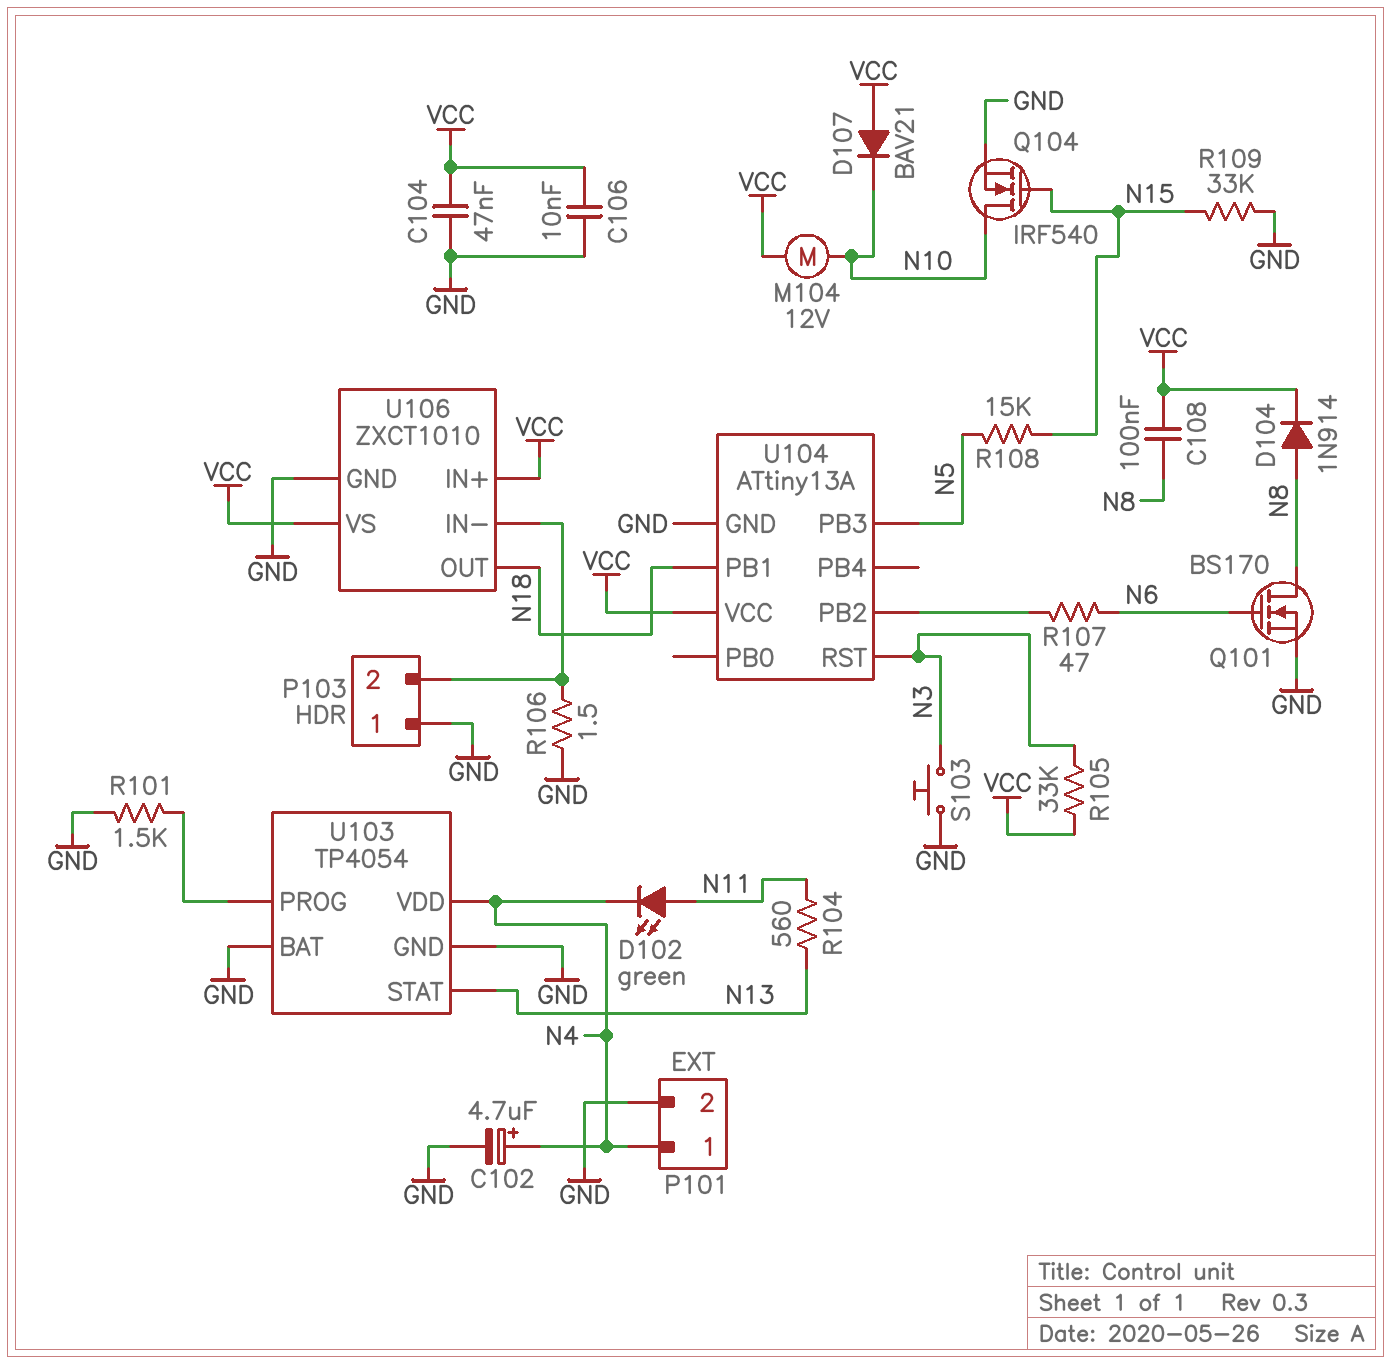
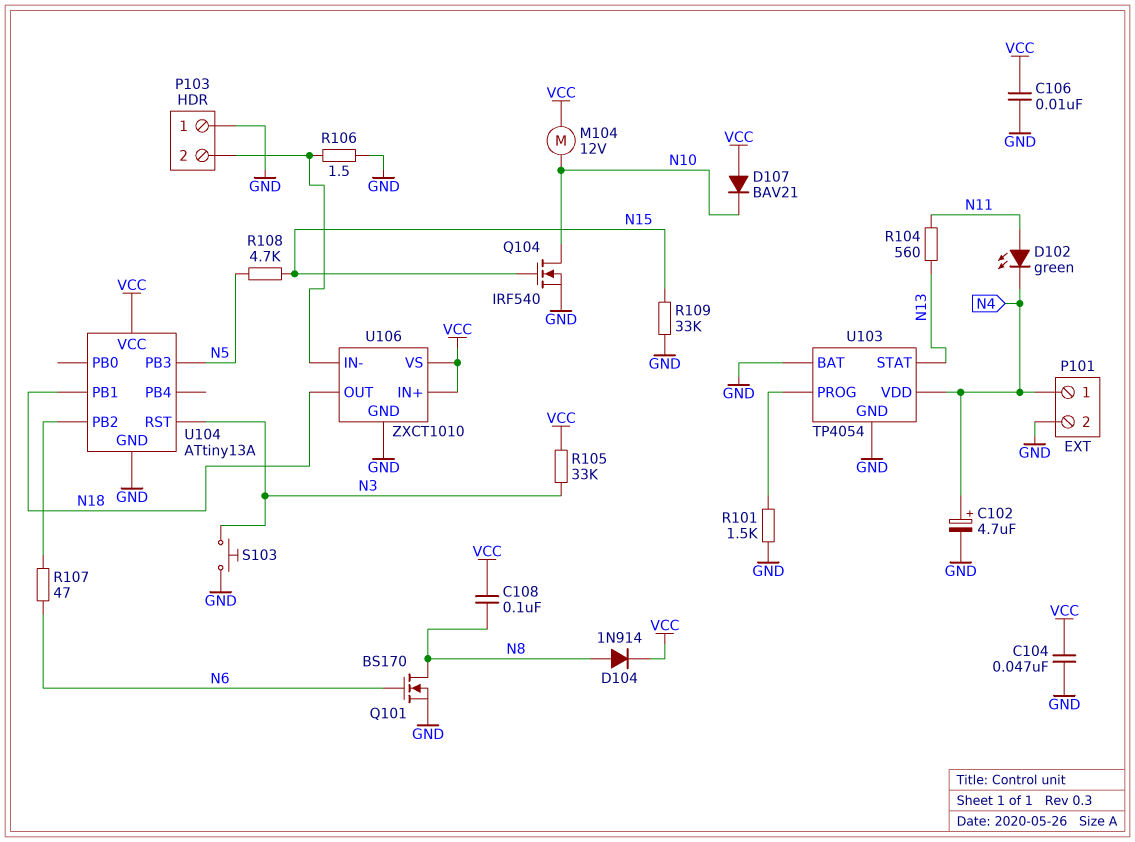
R108: 15k (N5, N15) -> 4.7k (N5, N15)

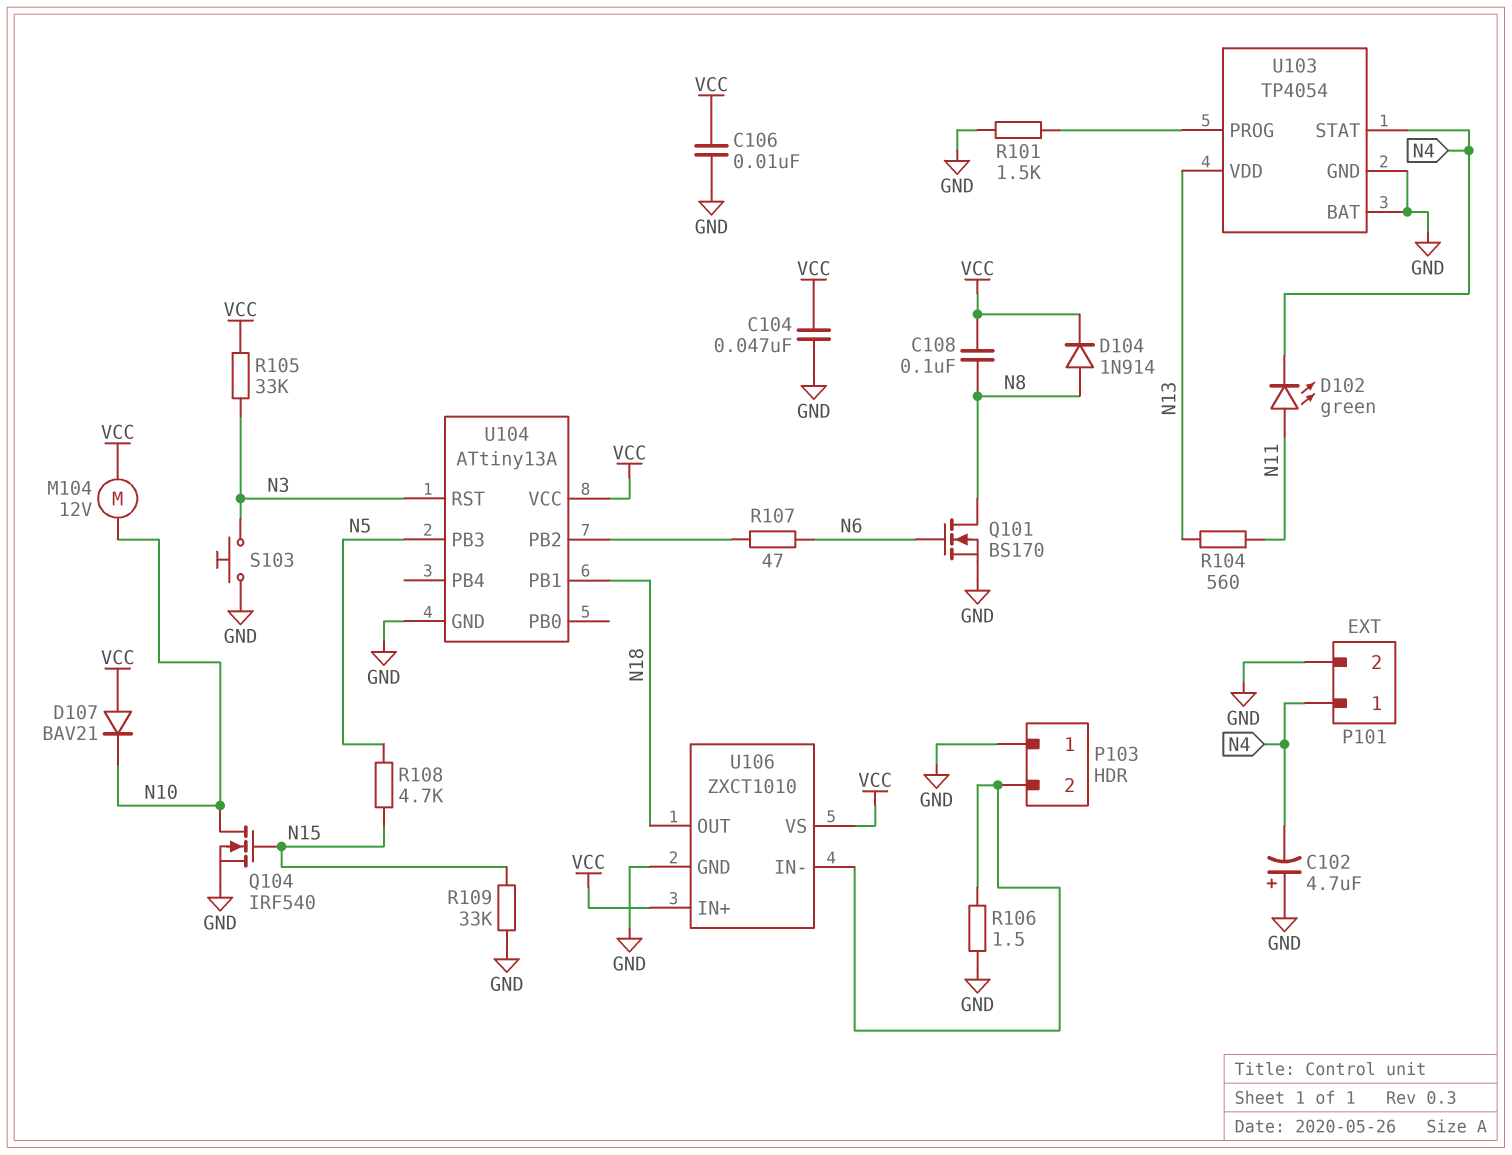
C102: 4.7uF (plus N4, minus GND) -> 4.7uF (plus GND, minus N4)
U103 pin STAT: N13 -> N4
U103 pin VDD: N4 -> N13

